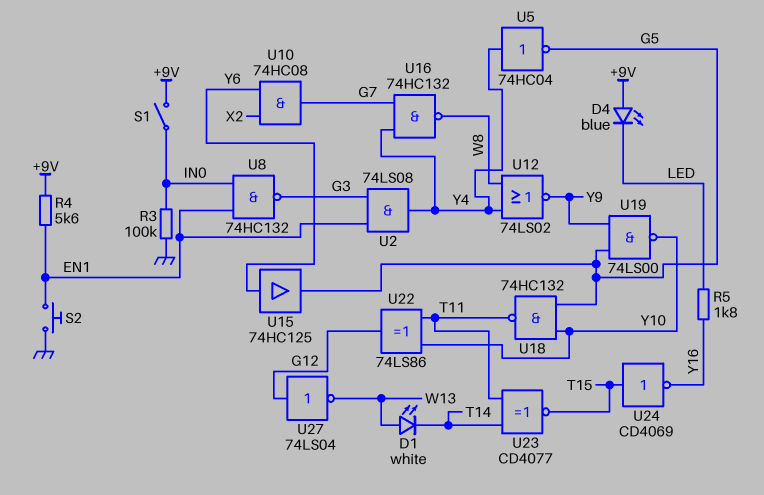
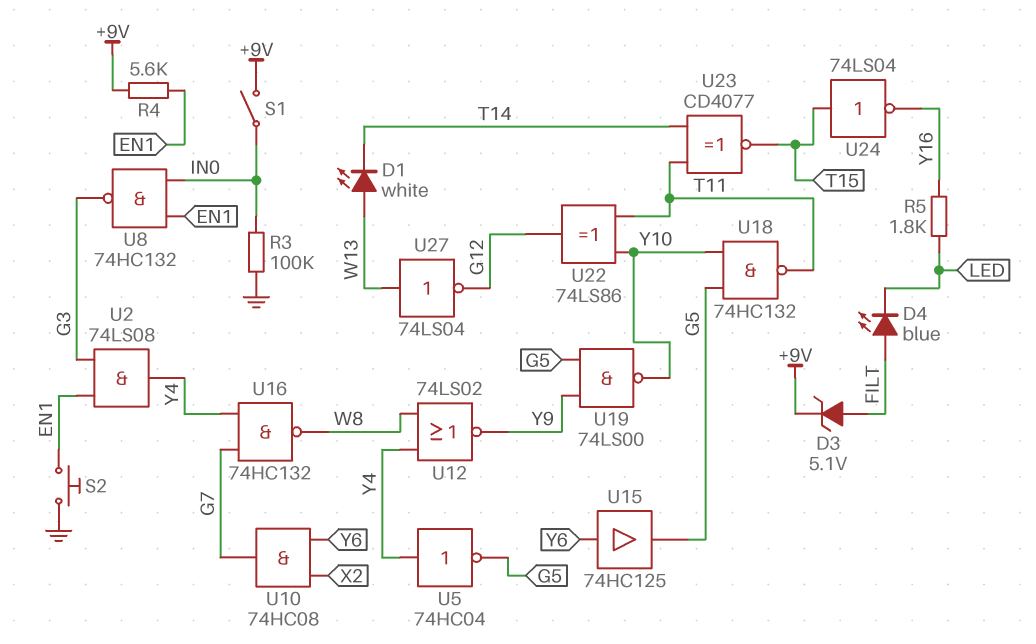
D3: none -> zener 5.1V (A FILT, K +9V)
D4: LED blue (A +9V, K LED) -> LED blue (A FILT, K LED)
U24: NOT CD4069 (in T15, out Y16) -> NOT 74LS04 (in T15, out Y16)
U27: NOT 74LS04 (in G12, out W13) -> NOT 74LS04 (in W13, out G12)

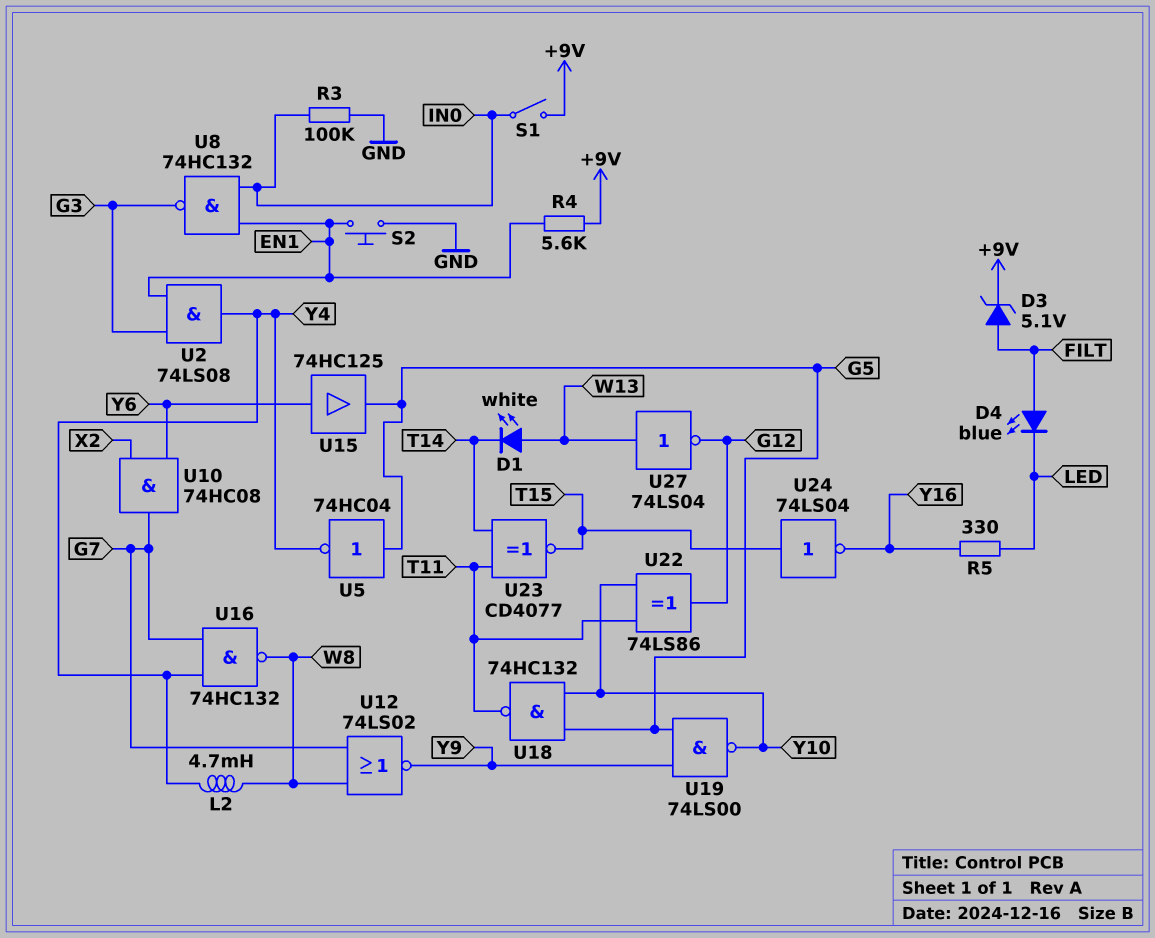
L2: none -> 4.7mH (W8, Y4)
R5: 1.8k (LED, Y16) -> 330 (LED, Y16)
U5: NOT 74HC04 (in Y4, out G5) -> NOT 74HC04 (in G5, out Y4)
U12: NOR 74LS02 (in W8, in Y4, out Y9) -> NOR 74LS02 (in G7, in W8, out Y9)

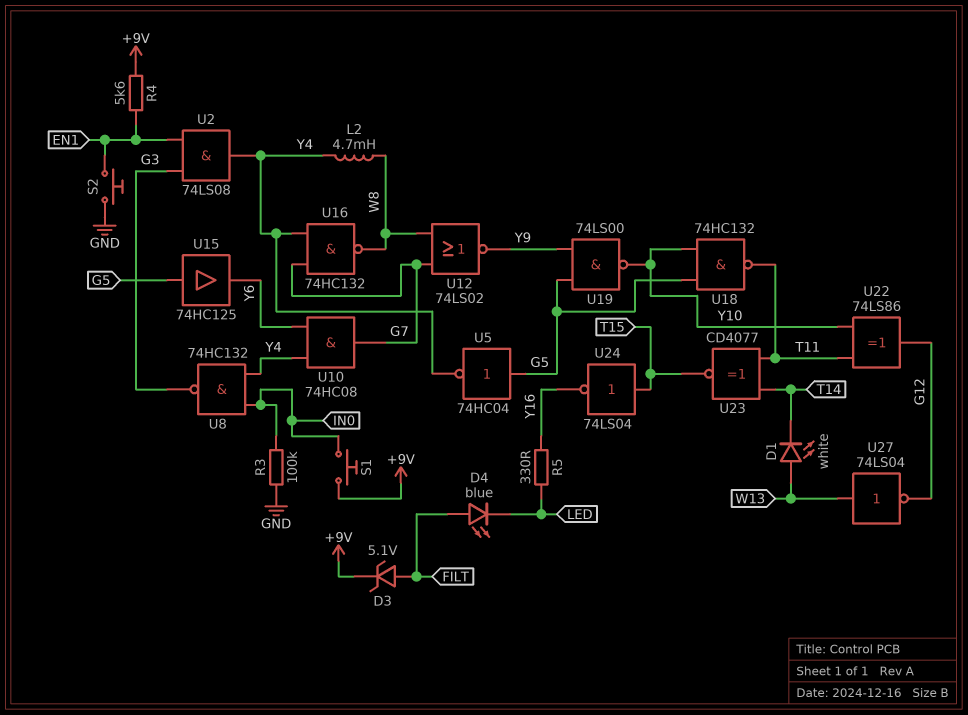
S1: switch (+9V, IN0) -> button (+9V, IN0)
U8: NAND 74HC132 (in EN1, in IN0, out G3) -> NAND 74HC132 (in IN0, in Y4, out G3)
U10: AND 74HC08 (in X2, in Y6, out G7) -> AND 74HC08 (in Y4, in Y6, out G7)
U15: buffer 74HC125 (in Y6, out G5) -> buffer 74HC125 (in G5, out Y6)

